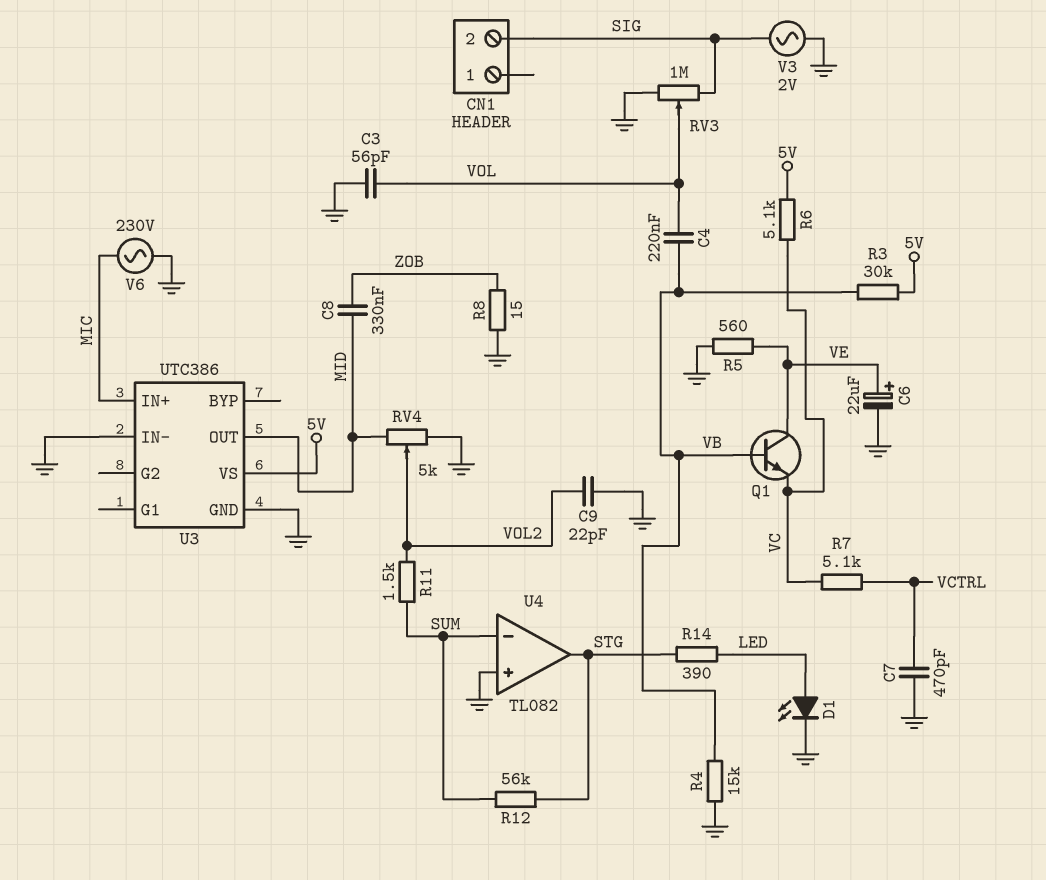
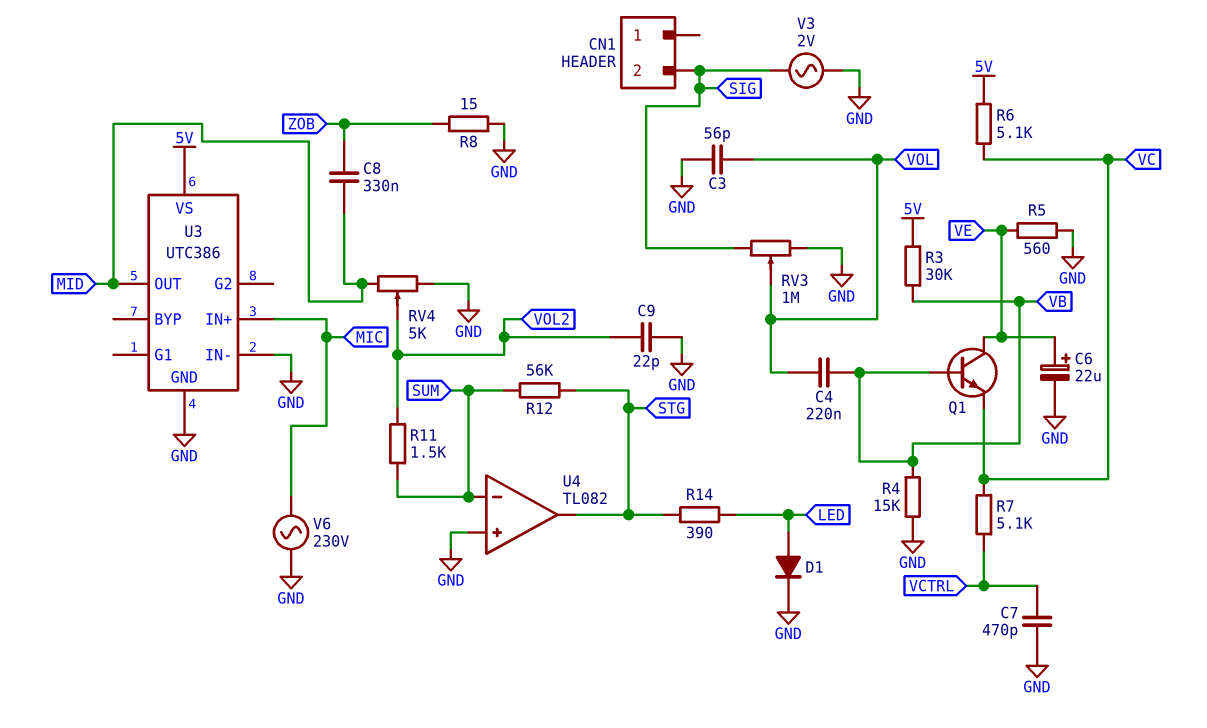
D1: LED (A LED, K GND) -> diode (A LED, K GND)

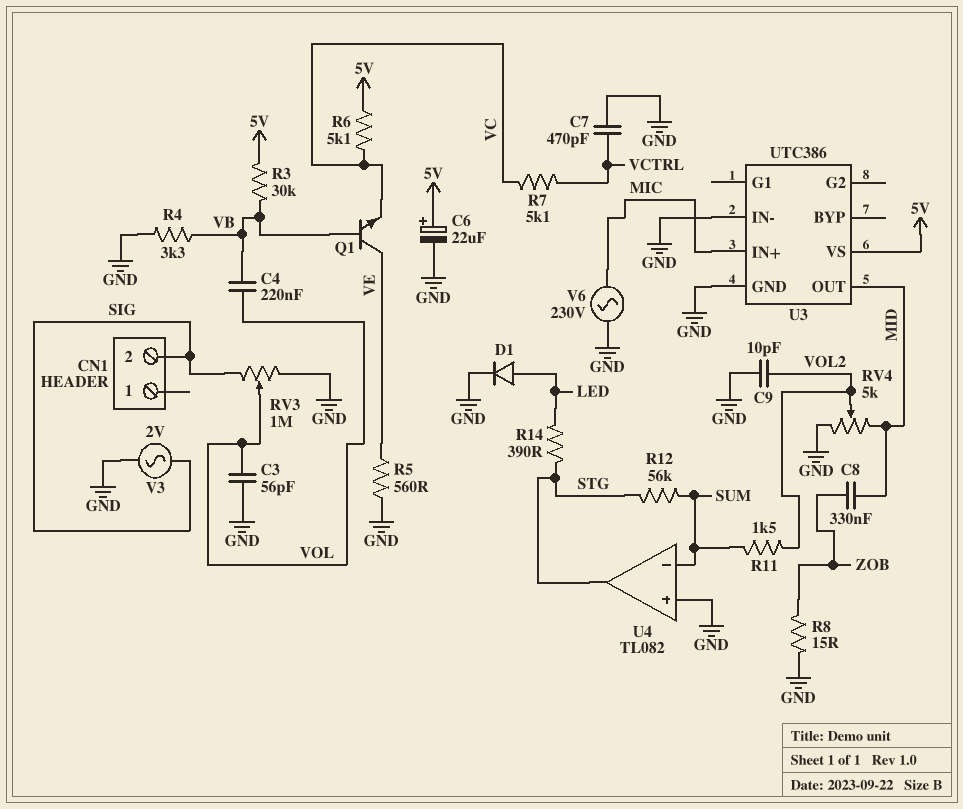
C6: 22uF (plus VE, minus GND) -> 22uF (plus 5V, minus GND)
C9: 22pF (GND, VOL2) -> 10pF (GND, VOL2)
R4: 15k (GND, VB) -> 3.3k (GND, VB)

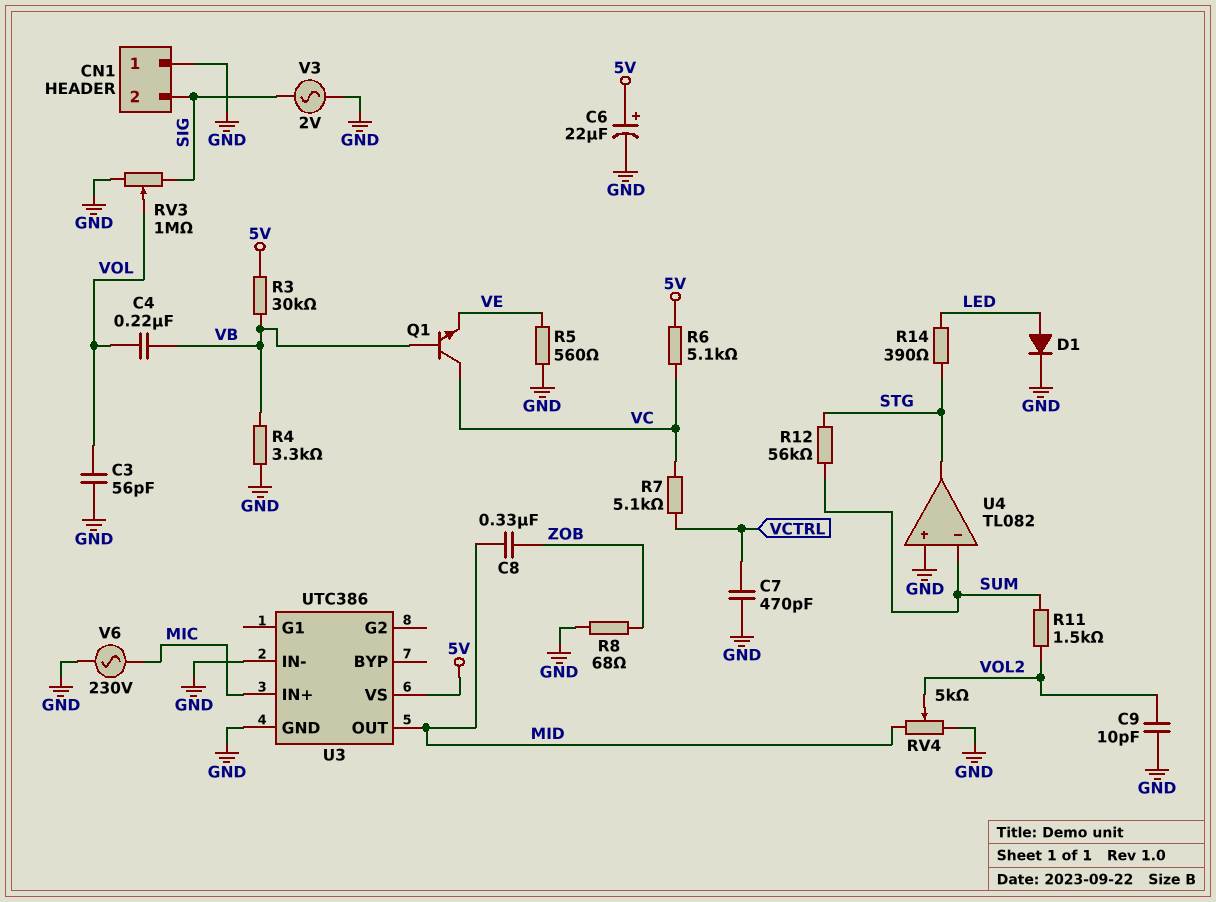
CN1 pin 1: none -> GND
Q1: NPN (B VB, C VE, E VC) -> NPN (B VB, C VC, E VE)
R8: 15 (GND, ZOB) -> 68 (GND, ZOB)

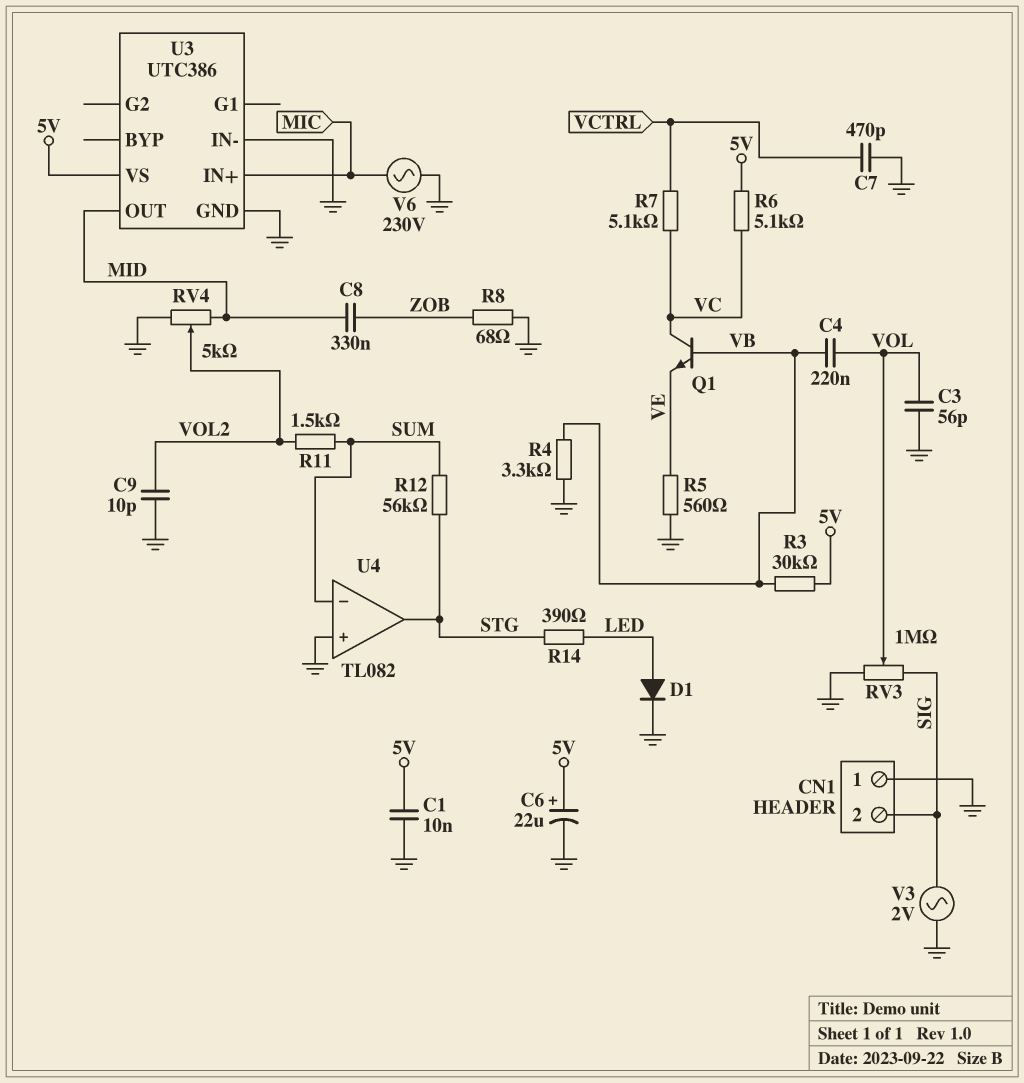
C1: none -> 10nF (5V, GND)

